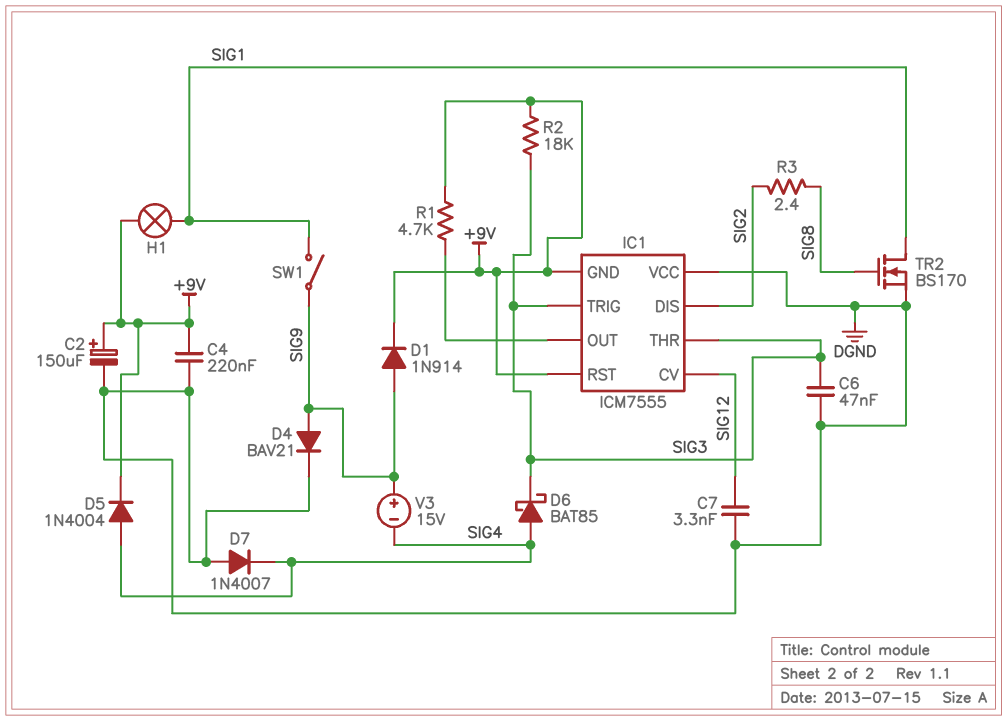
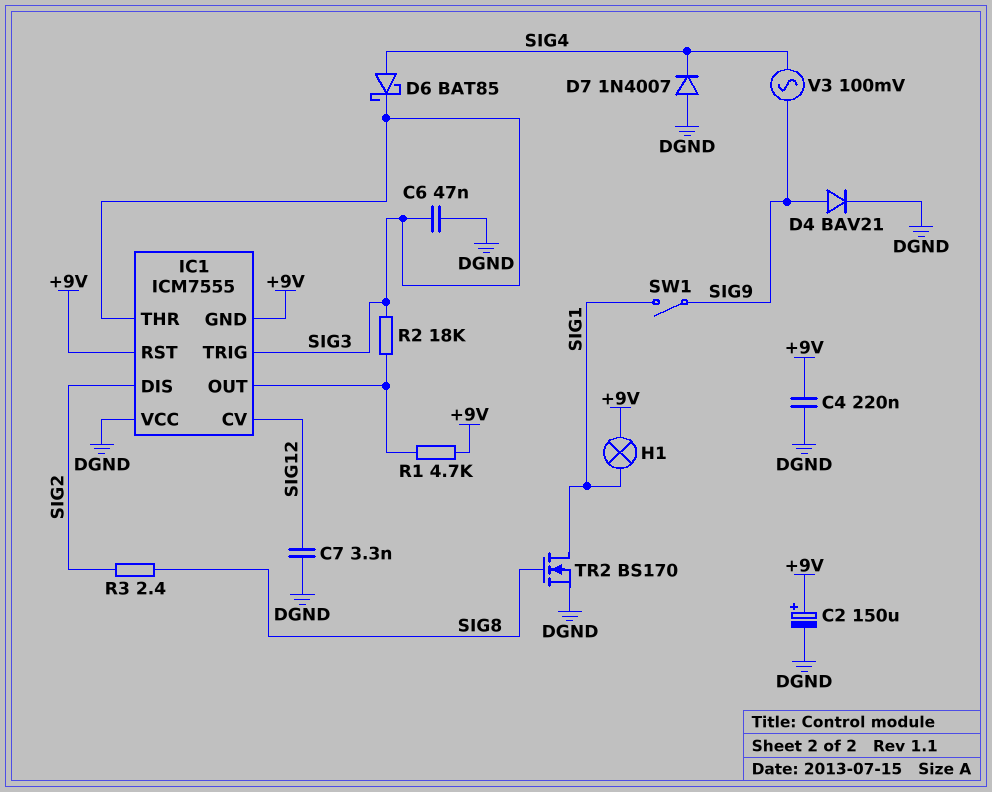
D1: diode 1N914 (A SIG9, K +9V) -> none
D5: diode 1N4004 (A SIG4, K +9V) -> none
R2: 18k (+9V, SIG3) -> 18k (IC1/OUT, SIG3)
V3: 15V (plus SIG9, minus SIG4) -> AC 100mV (SIG4, SIG9)

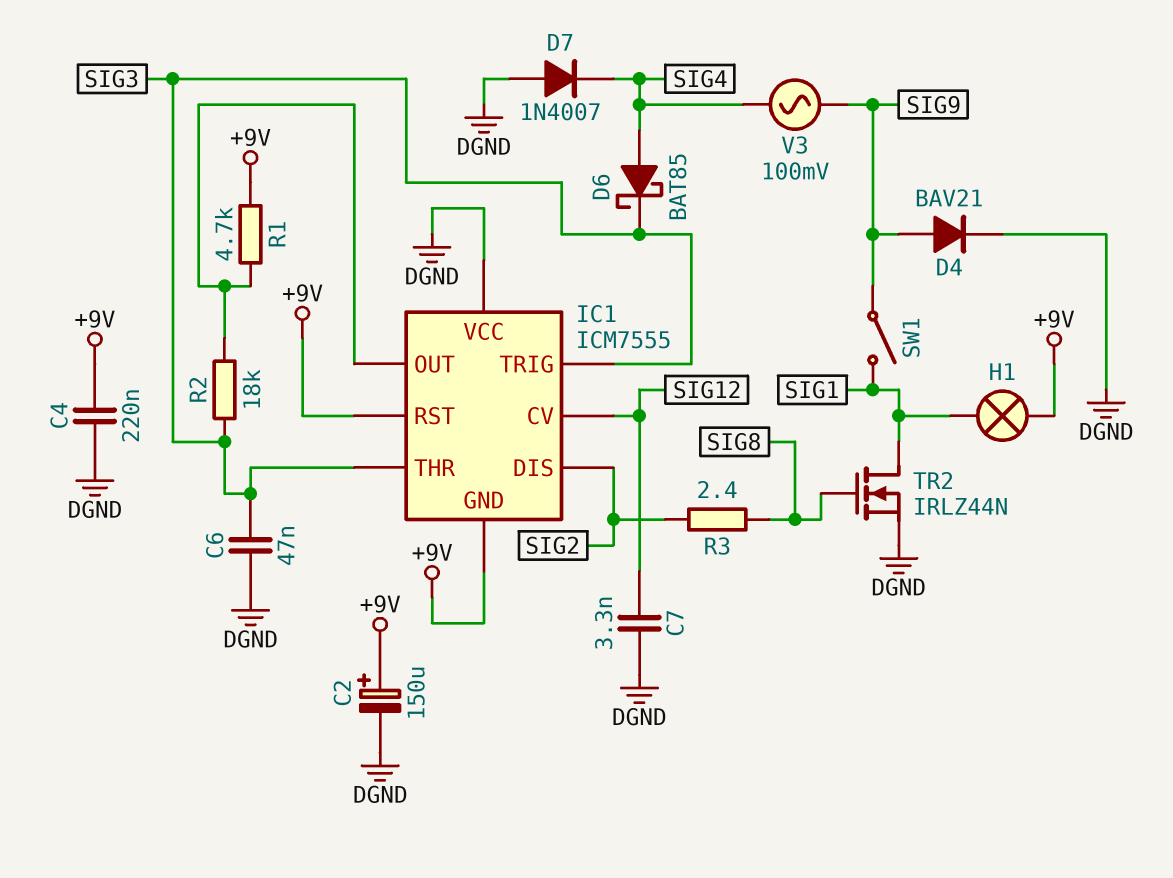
TR2: NMOS BS170 (G SIG8, D SIG1, S DGND) -> NMOS IRLZ44N (G SIG8, D SIG1, S DGND)

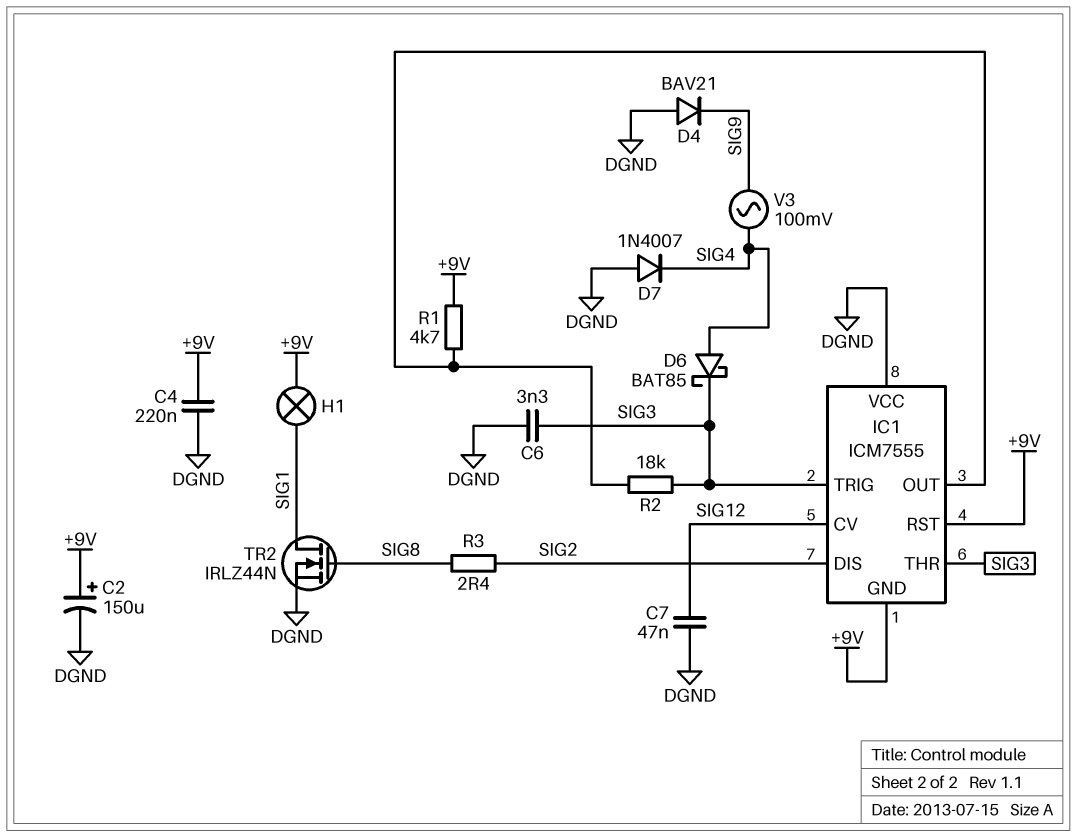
C6: 47nF (DGND, SIG3) -> 3.3nF (DGND, SIG3)
C7: 3.3nF (DGND, SIG12) -> 47nF (DGND, SIG12)
D4: diode BAV21 (A SIG9, K DGND) -> diode BAV21 (A DGND, K SIG9)
SW1: switch (SIG1, SIG9) -> none

